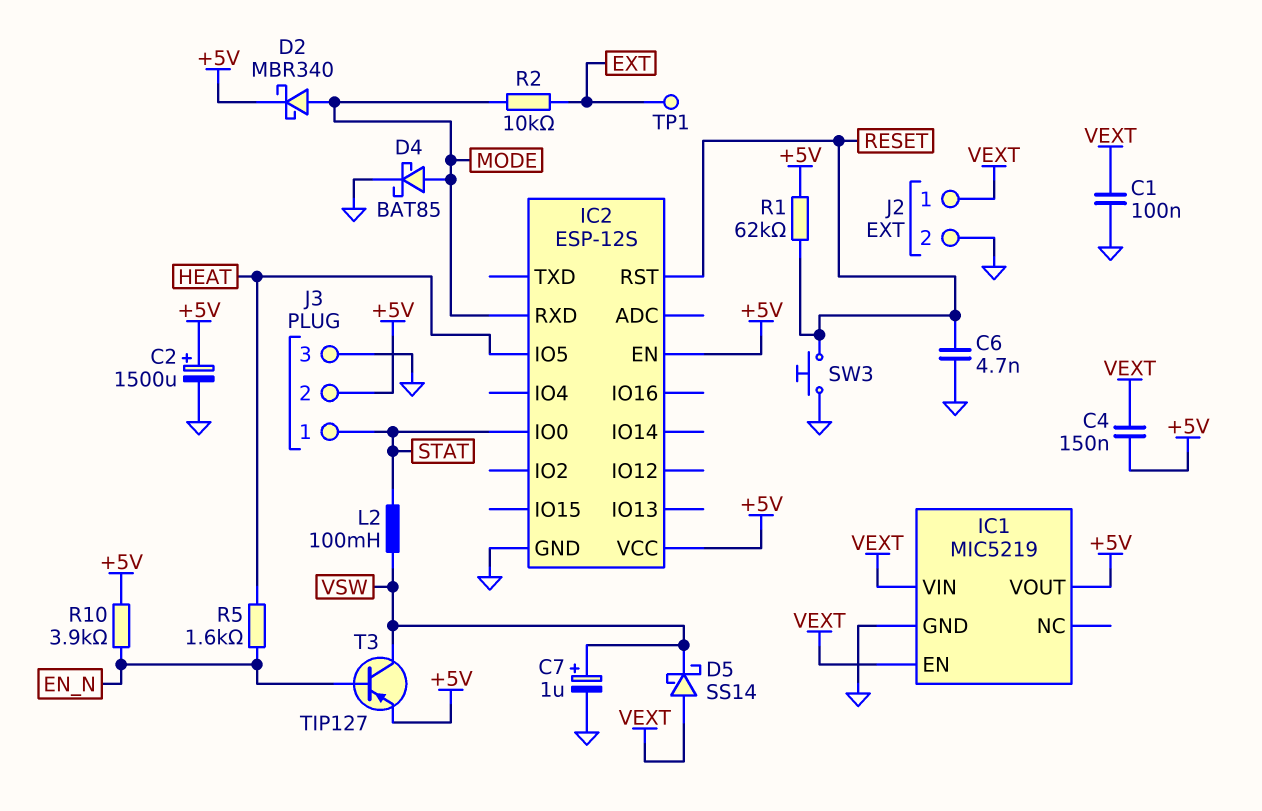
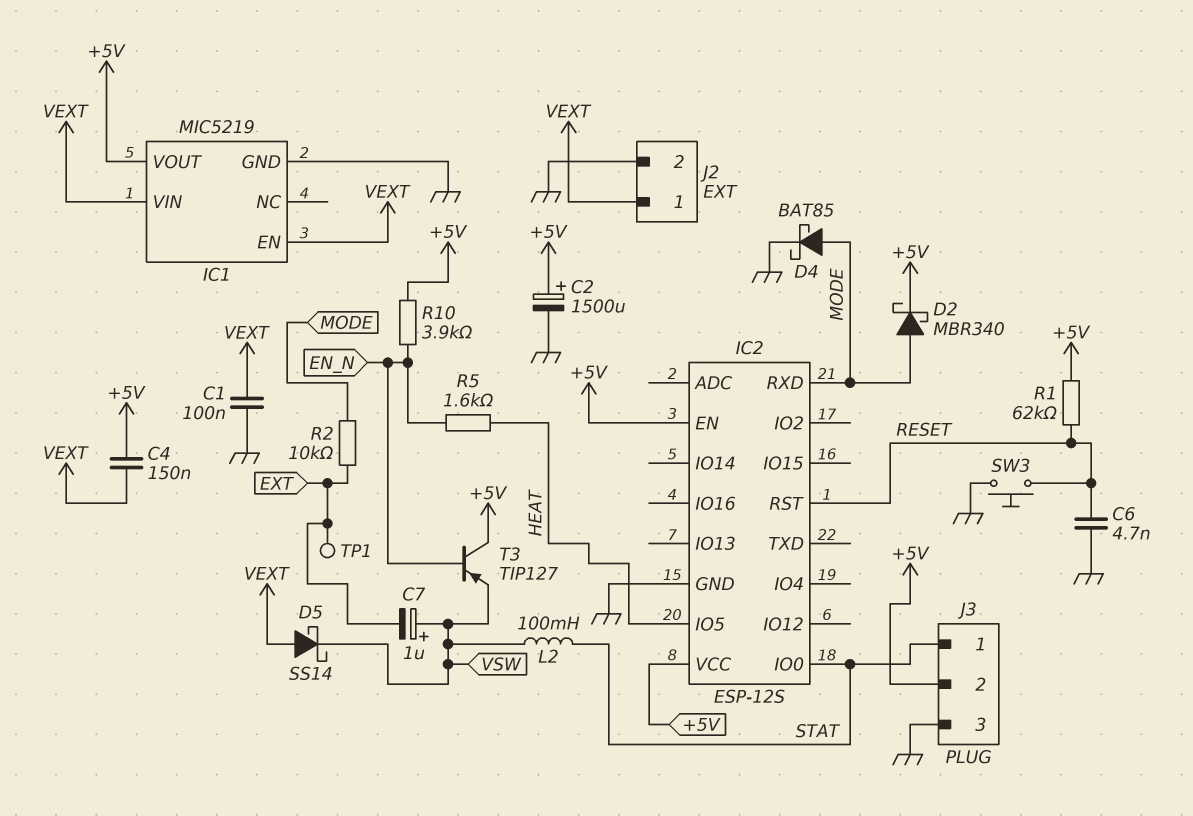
C7: 1uF (plus VSW, minus GND) -> 1uF (plus VSW, minus EXT)
T3: PNP TIP127 (B EN_N, C VSW, E +5V) -> PNP TIP127 (B EN_N, C +5V, E VSW)

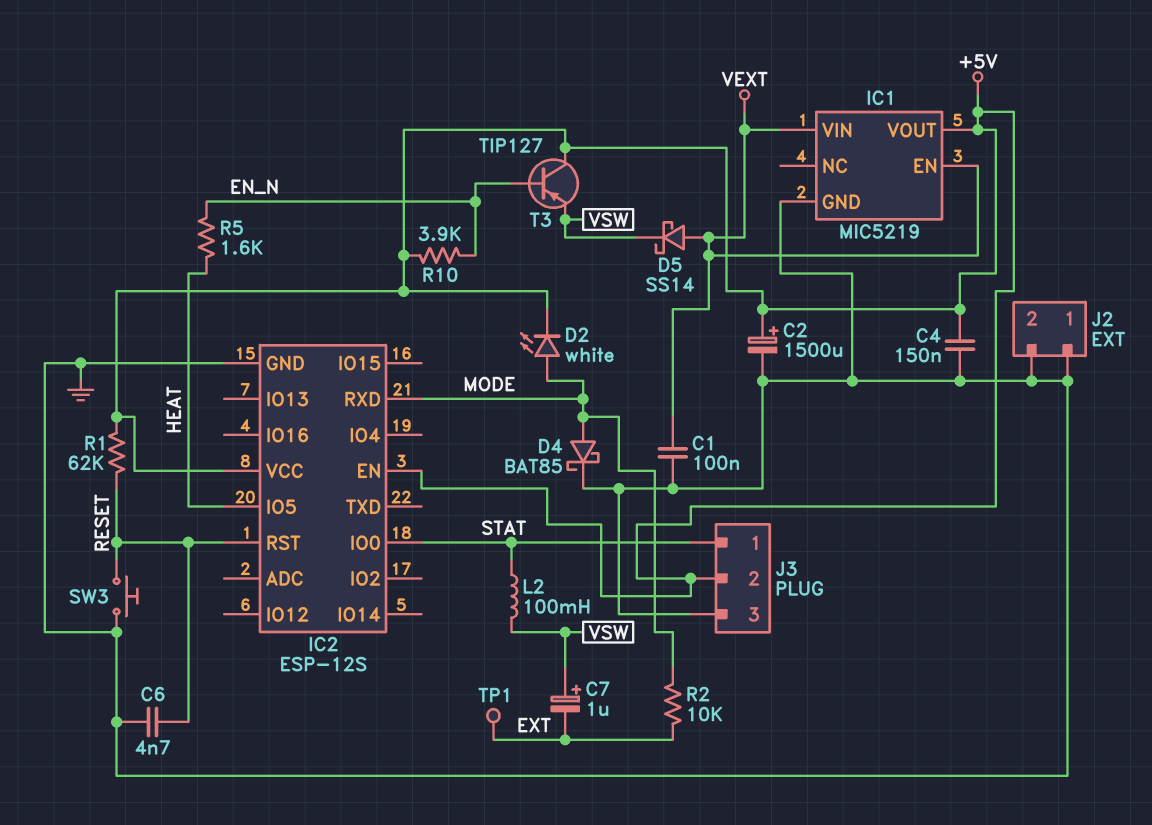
C4: 150nF (+5V, VEXT) -> 150nF (+5V, GND)
D2: schottky MBR340 (A MODE, K +5V) -> LED white (A MODE, K +5V)
J2 pin 1: VEXT -> GND

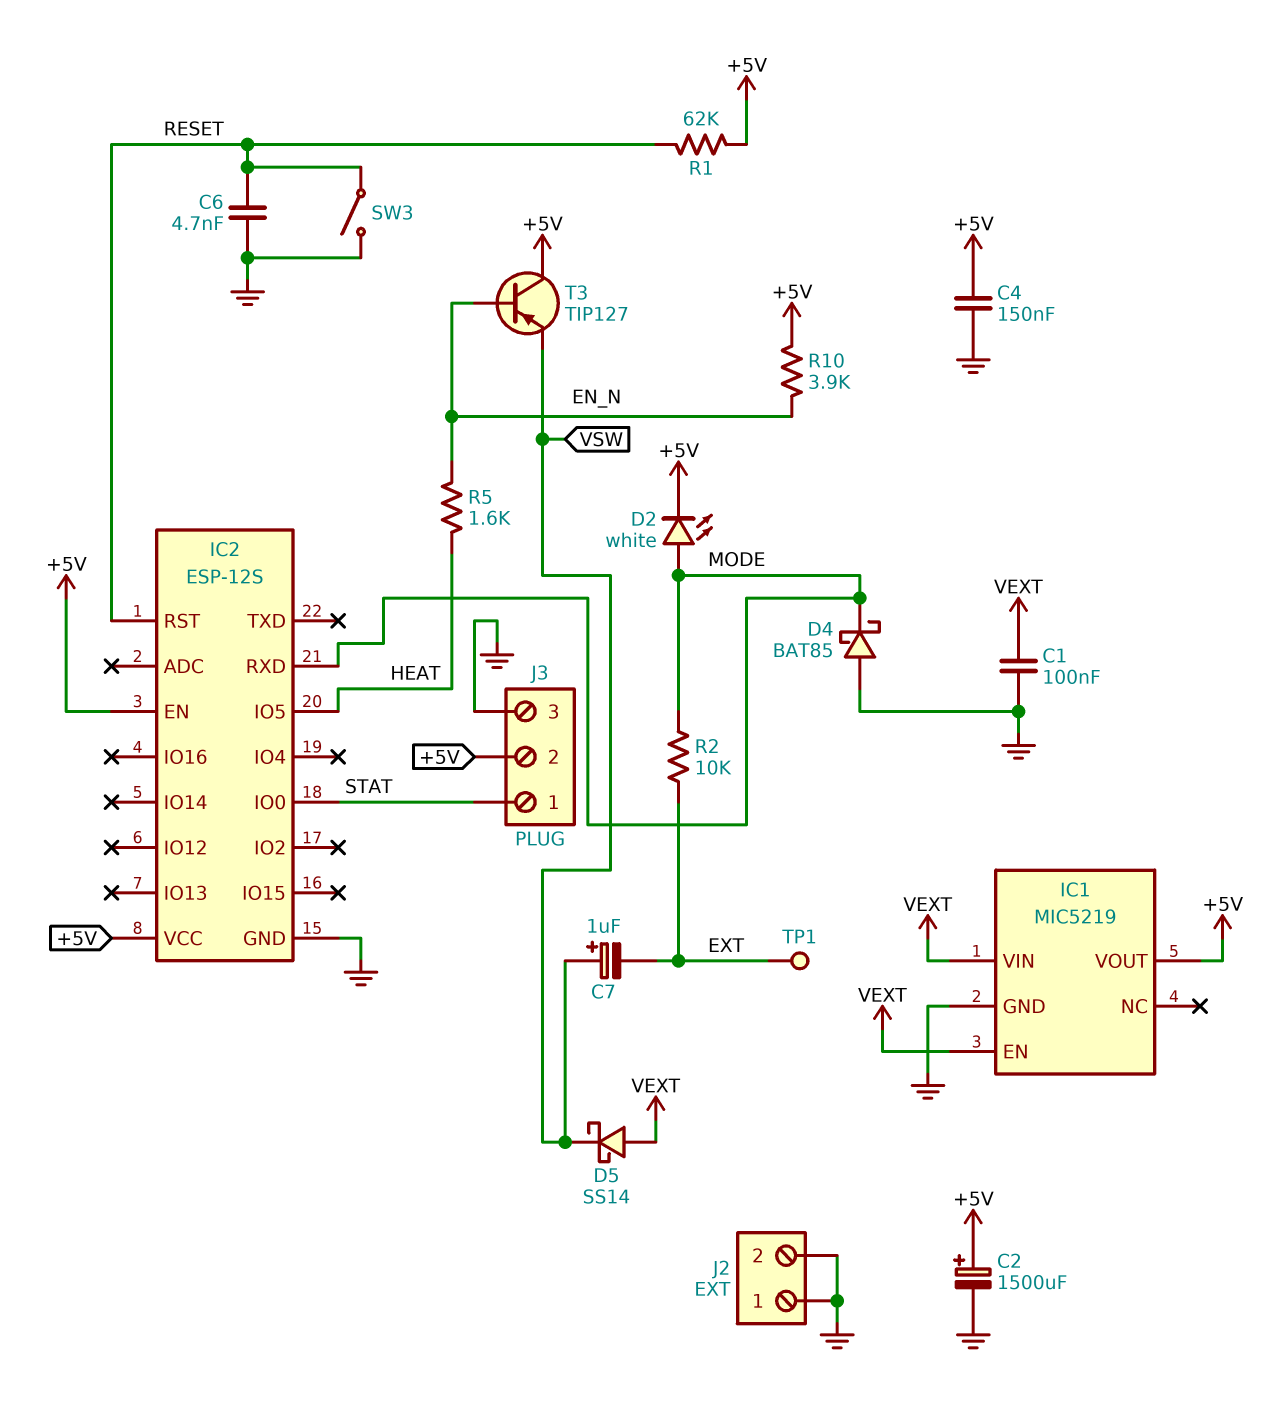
D4: schottky BAT85 (A MODE, K GND) -> schottky BAT85 (A GND, K MODE)
L2: 100mH (STAT, VSW) -> none
SW3: button (GND, RESET) -> switch (GND, RESET)

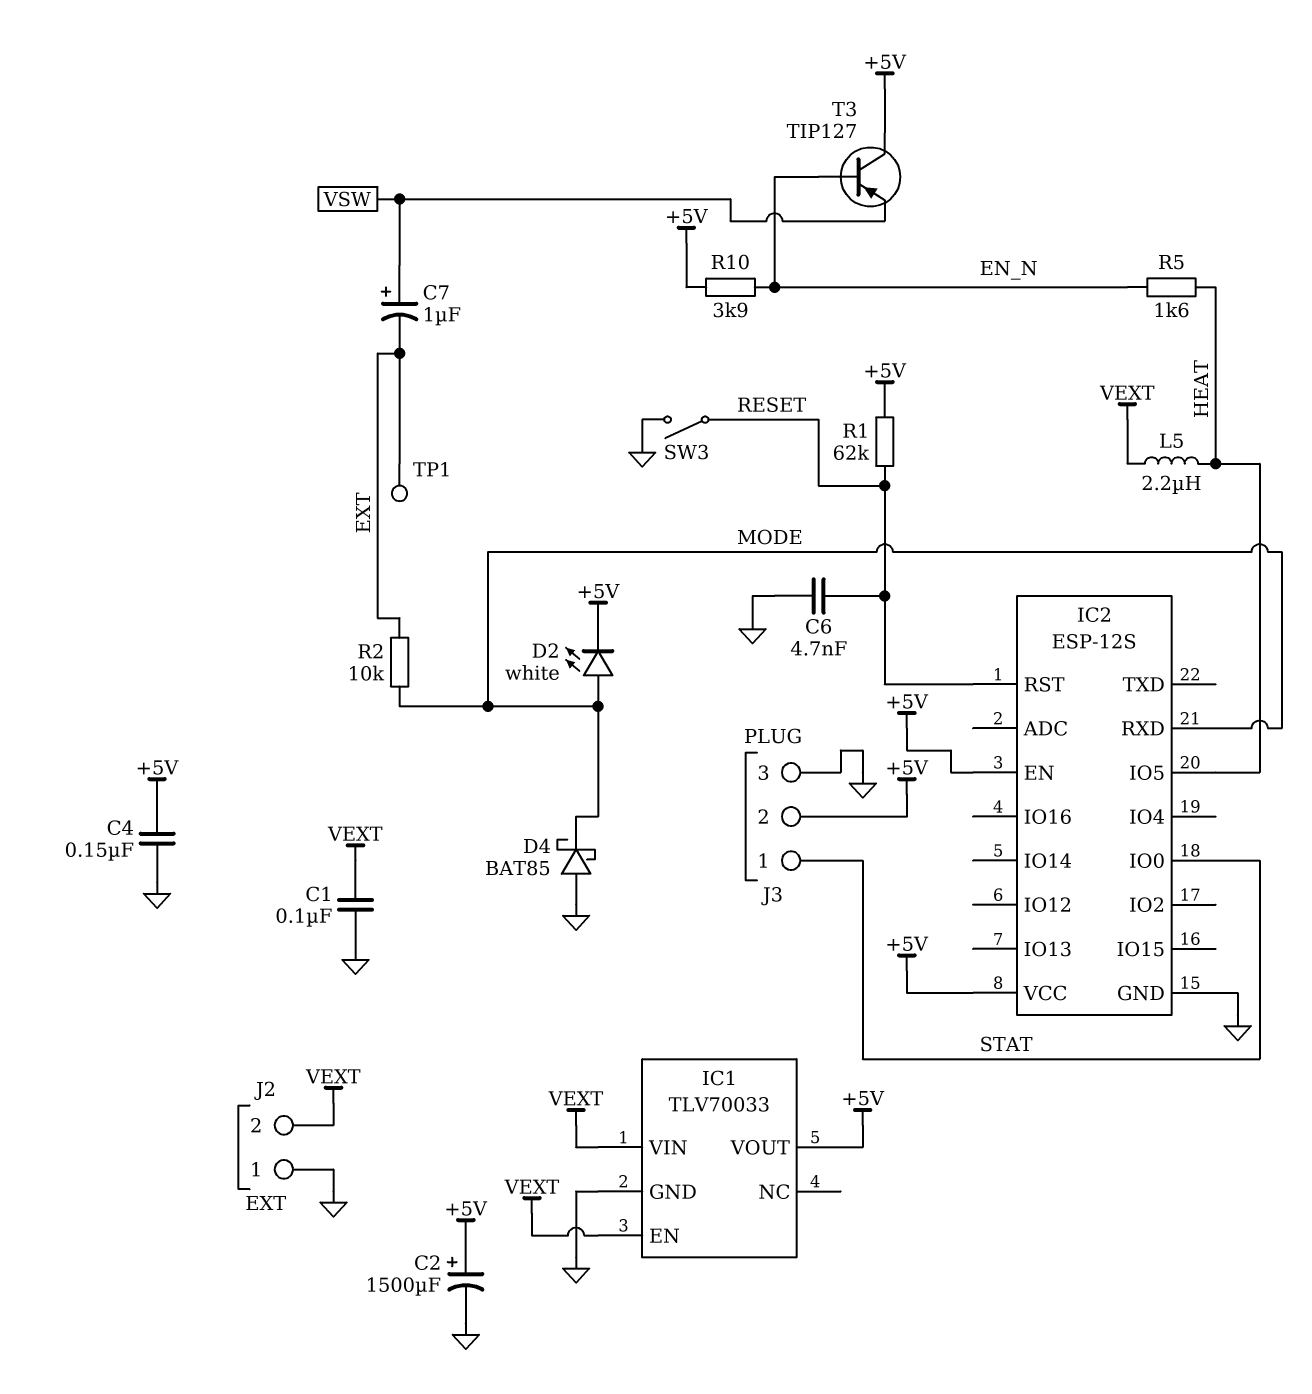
D5: schottky SS14 (A VEXT, K VSW) -> none
IC1: MIC5219 -> TLV70033
J2 pin 2: GND -> VEXT
L5: none -> 2.2uH (HEAT, VEXT)

